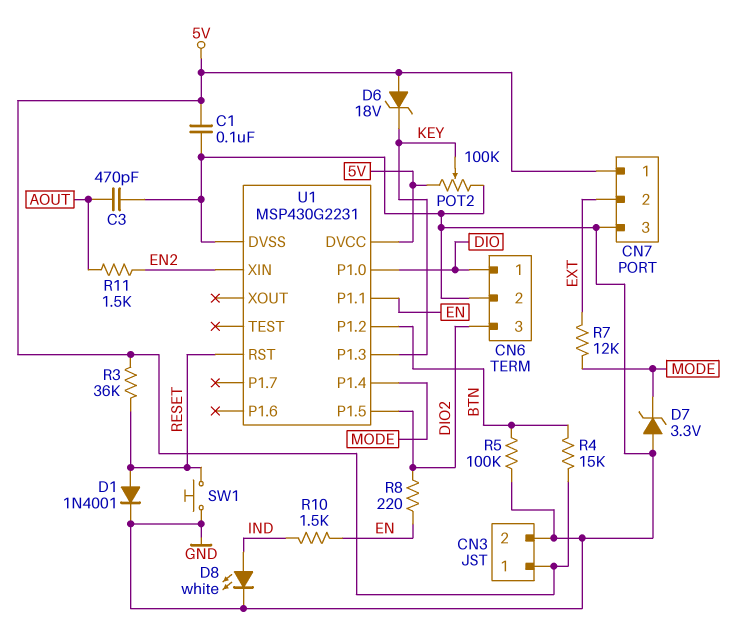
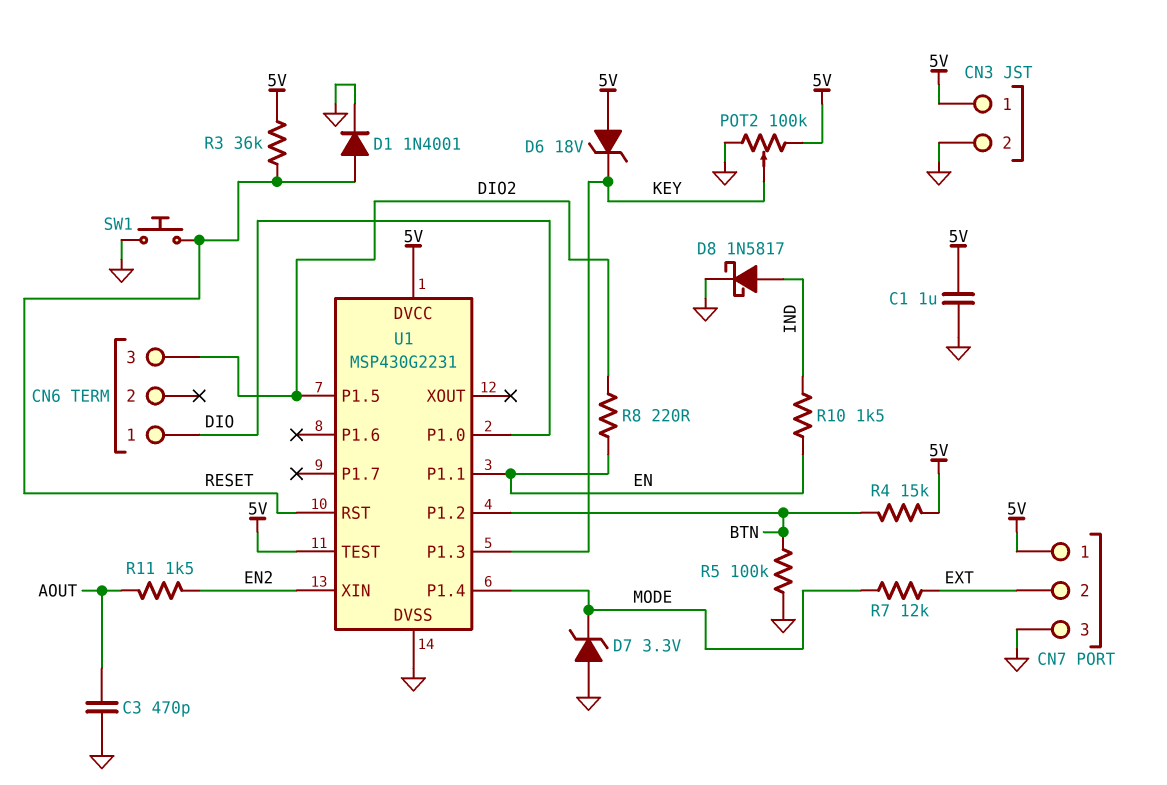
C1: 100nF (5V, GND) -> 1uF (5V, GND)
CN6 pin 2: GND -> none
D8: LED white (A IND, K GND) -> schottky 1N5817 (A IND, K GND)
U1 pin TEST: none -> 5V

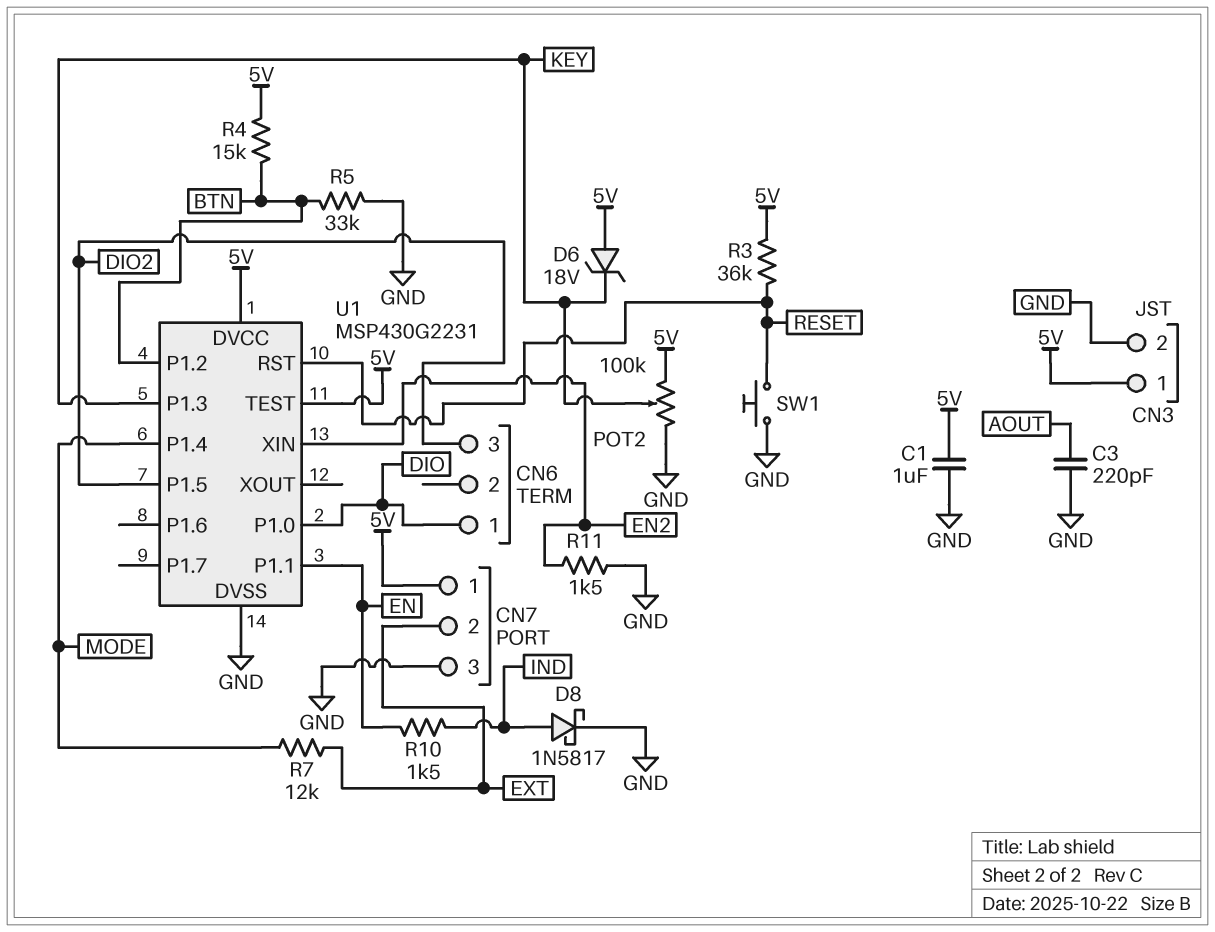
C3: 470pF (AOUT, GND) -> 220pF (AOUT, GND)
D1: diode 1N4001 (A RESET, K GND) -> none
D7: zener 3.3V (A GND, K MODE) -> none
R5: 100k (BTN, GND) -> 33k (BTN, GND)
R8: 220 (DIO2, EN) -> none
R11: 1.5k (AOUT, EN2) -> 1.5k (EN2, GND)

